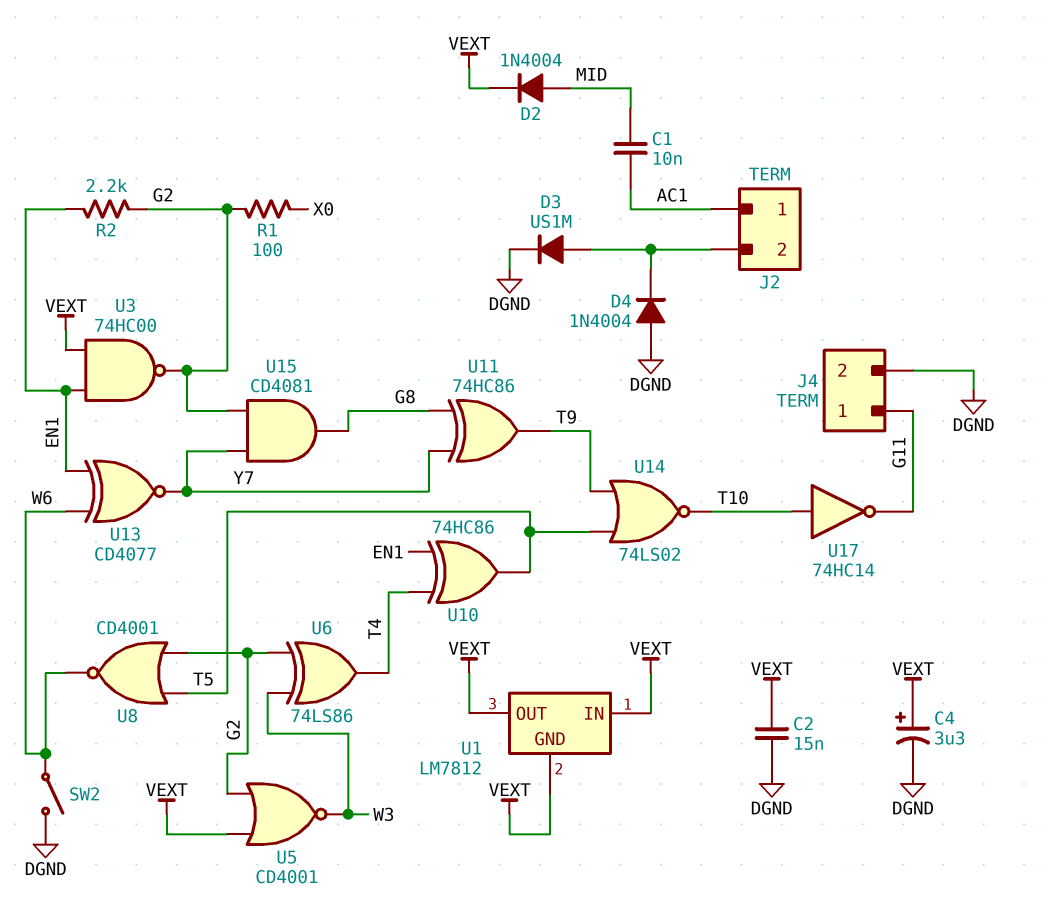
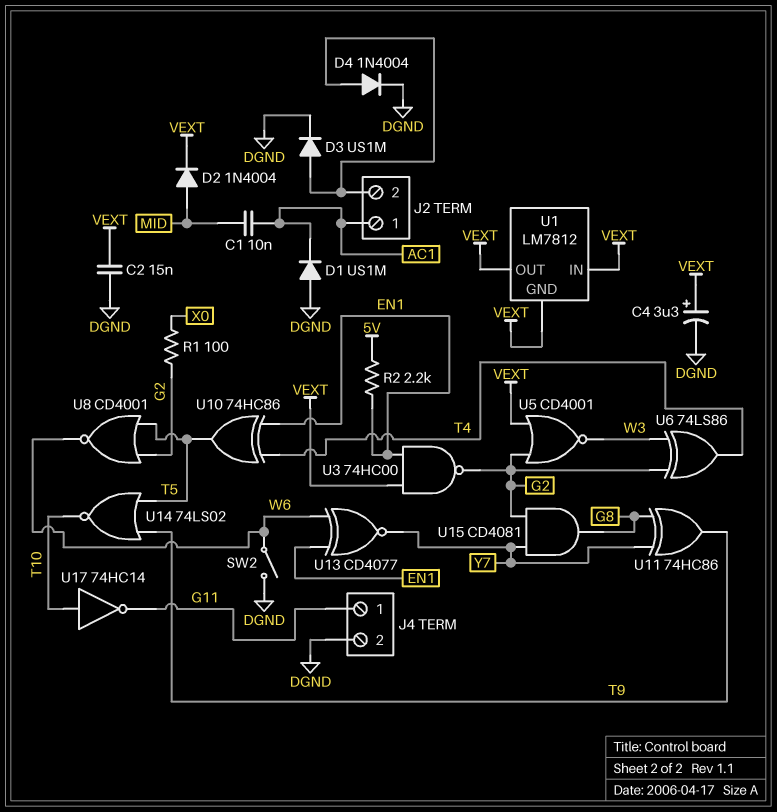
D1: none -> diode US1M (A DGND, K AC1)
D4: diode 1N4004 (A DGND, K J2/2) -> diode 1N4004 (A J2/2, K DGND)
R2: 2.2k (EN1, G2) -> 2.2k (5V, EN1)

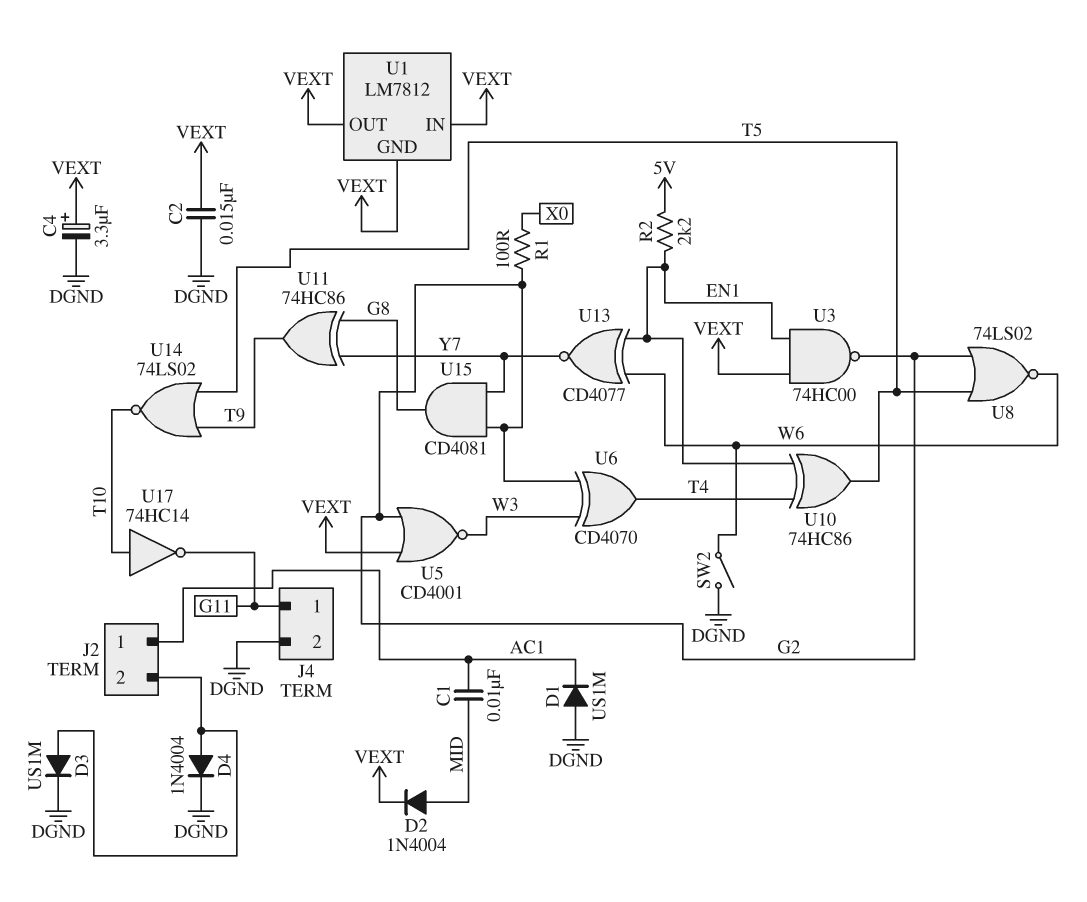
U6: XOR 74LS86 (in G2, in W3, out T4) -> XOR CD4070 (in G2, in W3, out T4)
U8: NOR CD4001 (in G2, in T5, out W6) -> NOR 74LS02 (in G2, in T5, out W6)

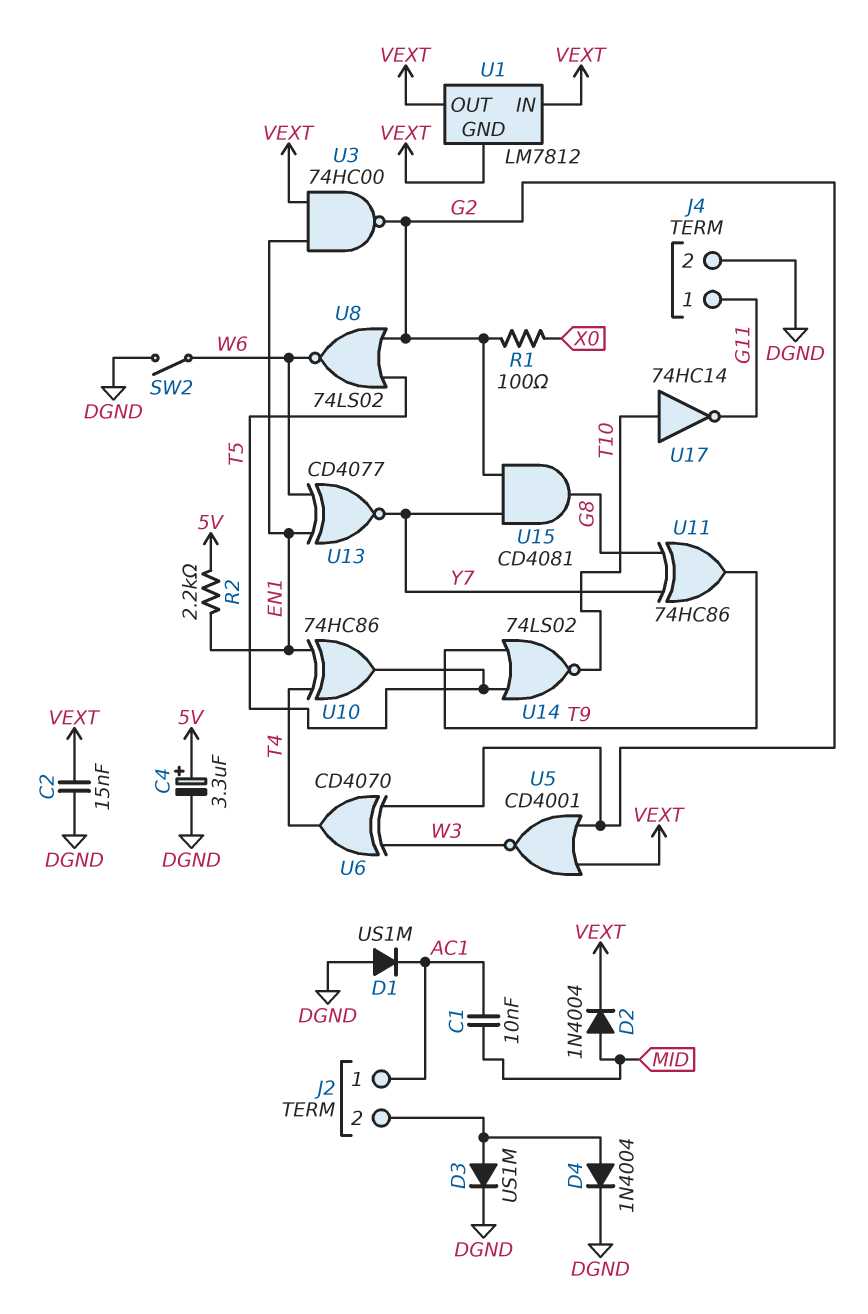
C4: 3.3uF (plus VEXT, minus DGND) -> 3.3uF (plus 5V, minus DGND)

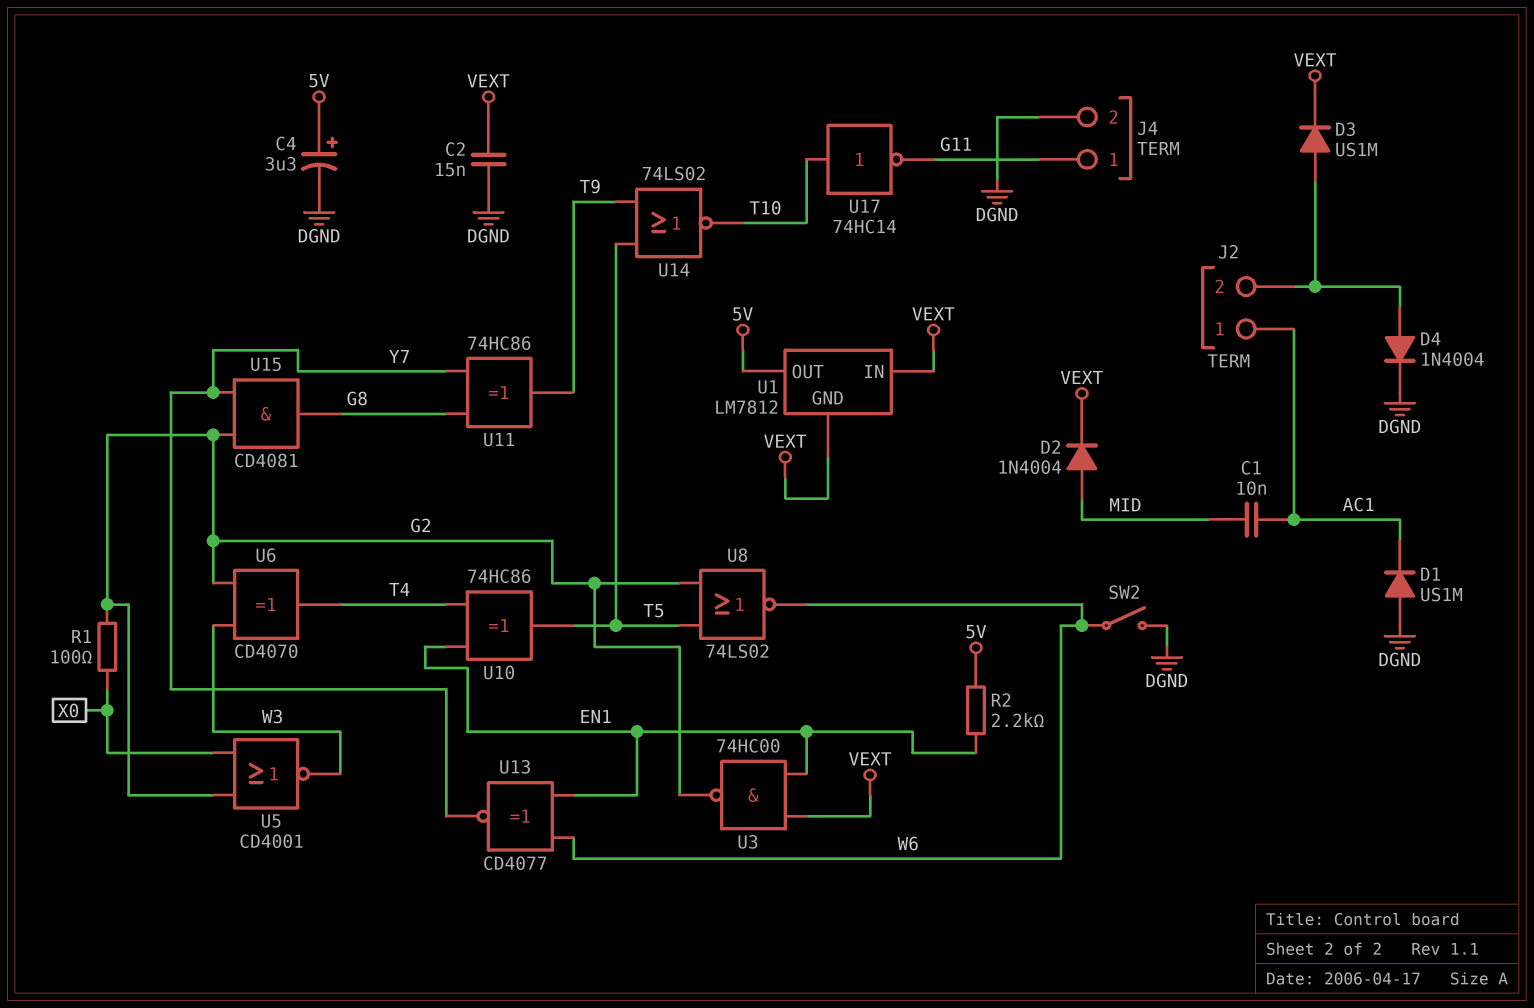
D3: diode US1M (A J2/2, K DGND) -> diode US1M (A J2/2, K VEXT)
U1 pin OUT: VEXT -> 5V
U5: NOR CD4001 (in G2, in VEXT, out W3) -> NOR CD4001 (in G2, in X0, out W3)

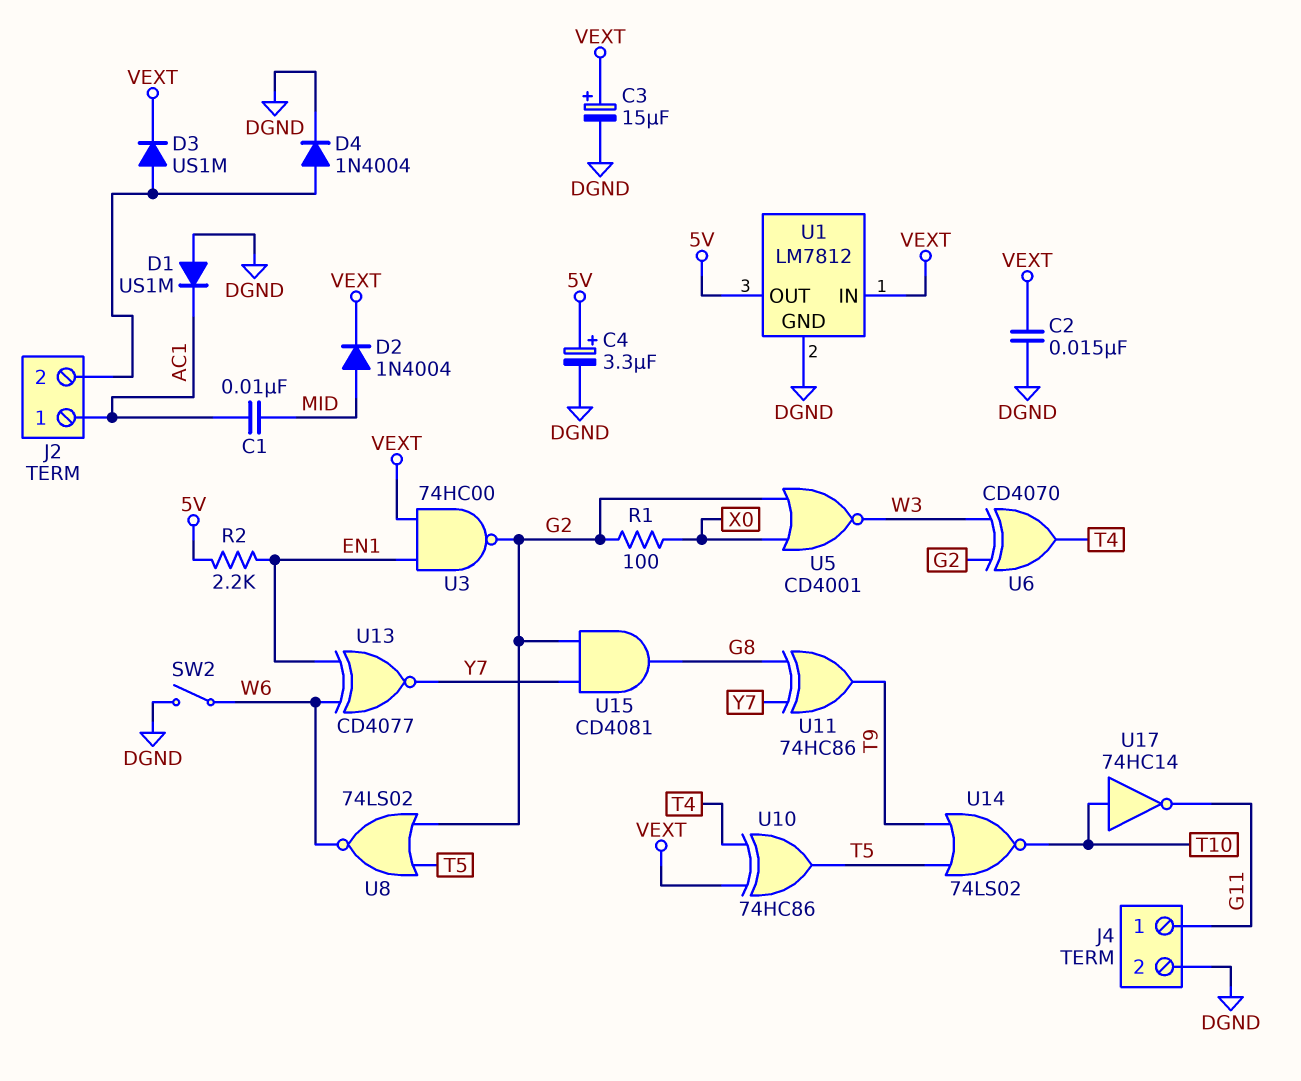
C3: none -> 15uF (plus VEXT, minus DGND)
U1 pin GND: VEXT -> DGND
U10: XOR 74HC86 (in EN1, in T4, out T5) -> XOR 74HC86 (in T4, in VEXT, out T5)

